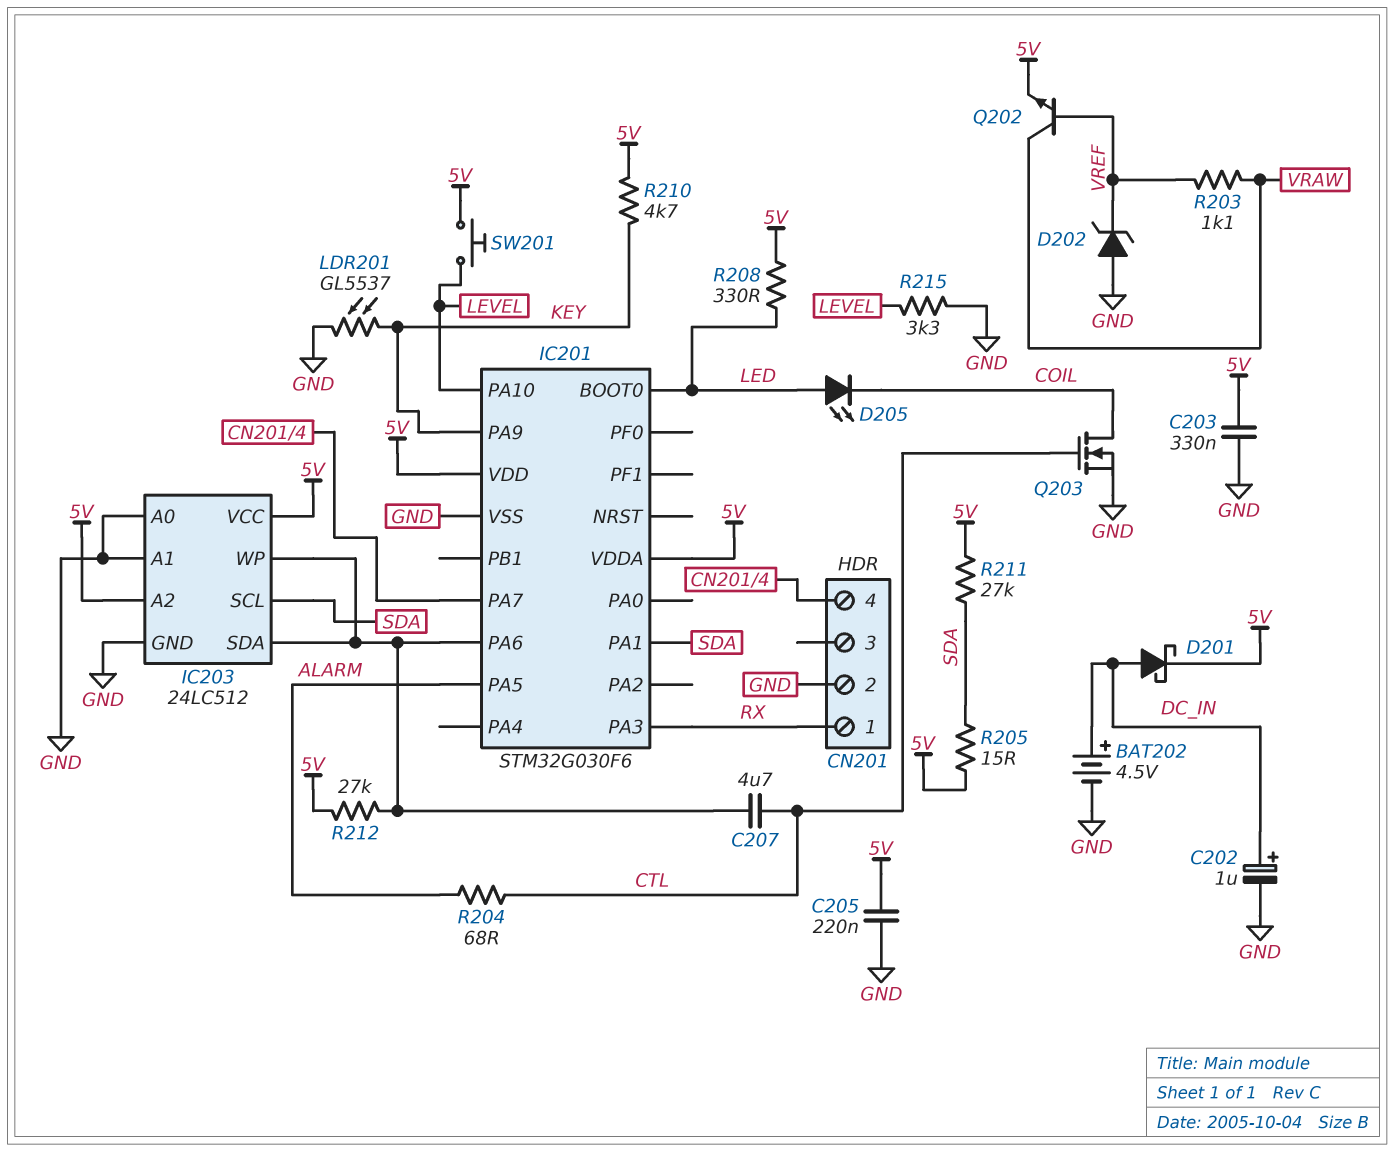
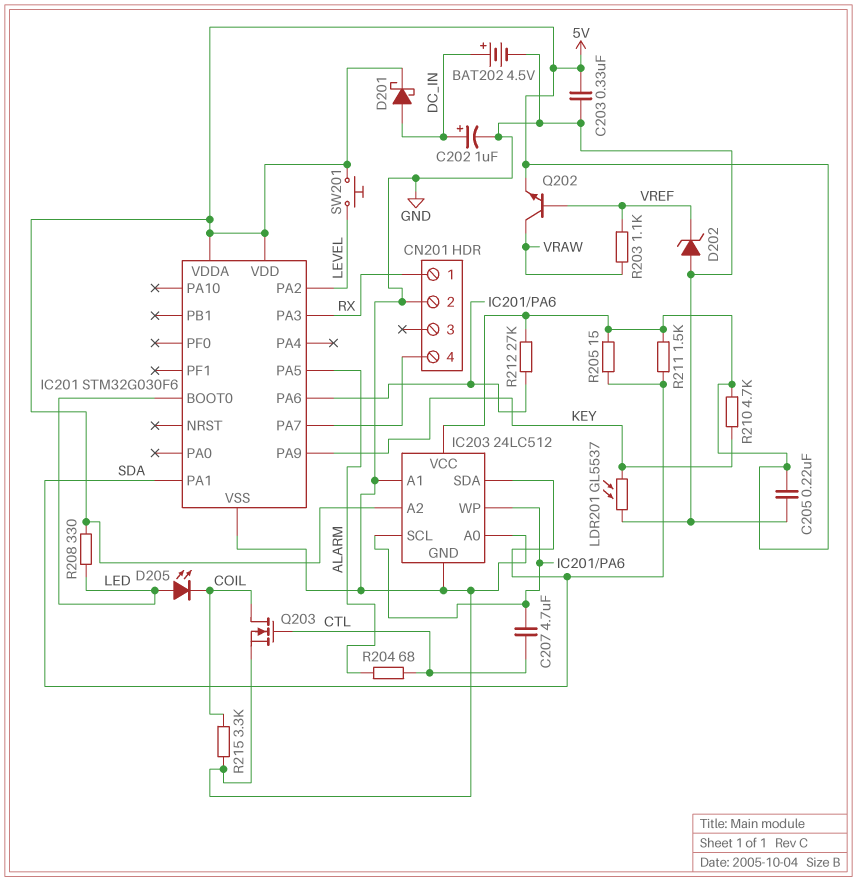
IC201 pin PA2: none -> LEVEL
IC201 pin PA10: LEVEL -> none
IC203 pin SCL: SDA -> IC201/PA6
IC203 pin SDA: IC201/PA6 -> SDA
R211: 27k (5V, SDA) -> 1.5k (5V, SDA)
R215: 3.3k (GND, LEVEL) -> 3.3k (COIL, GND)

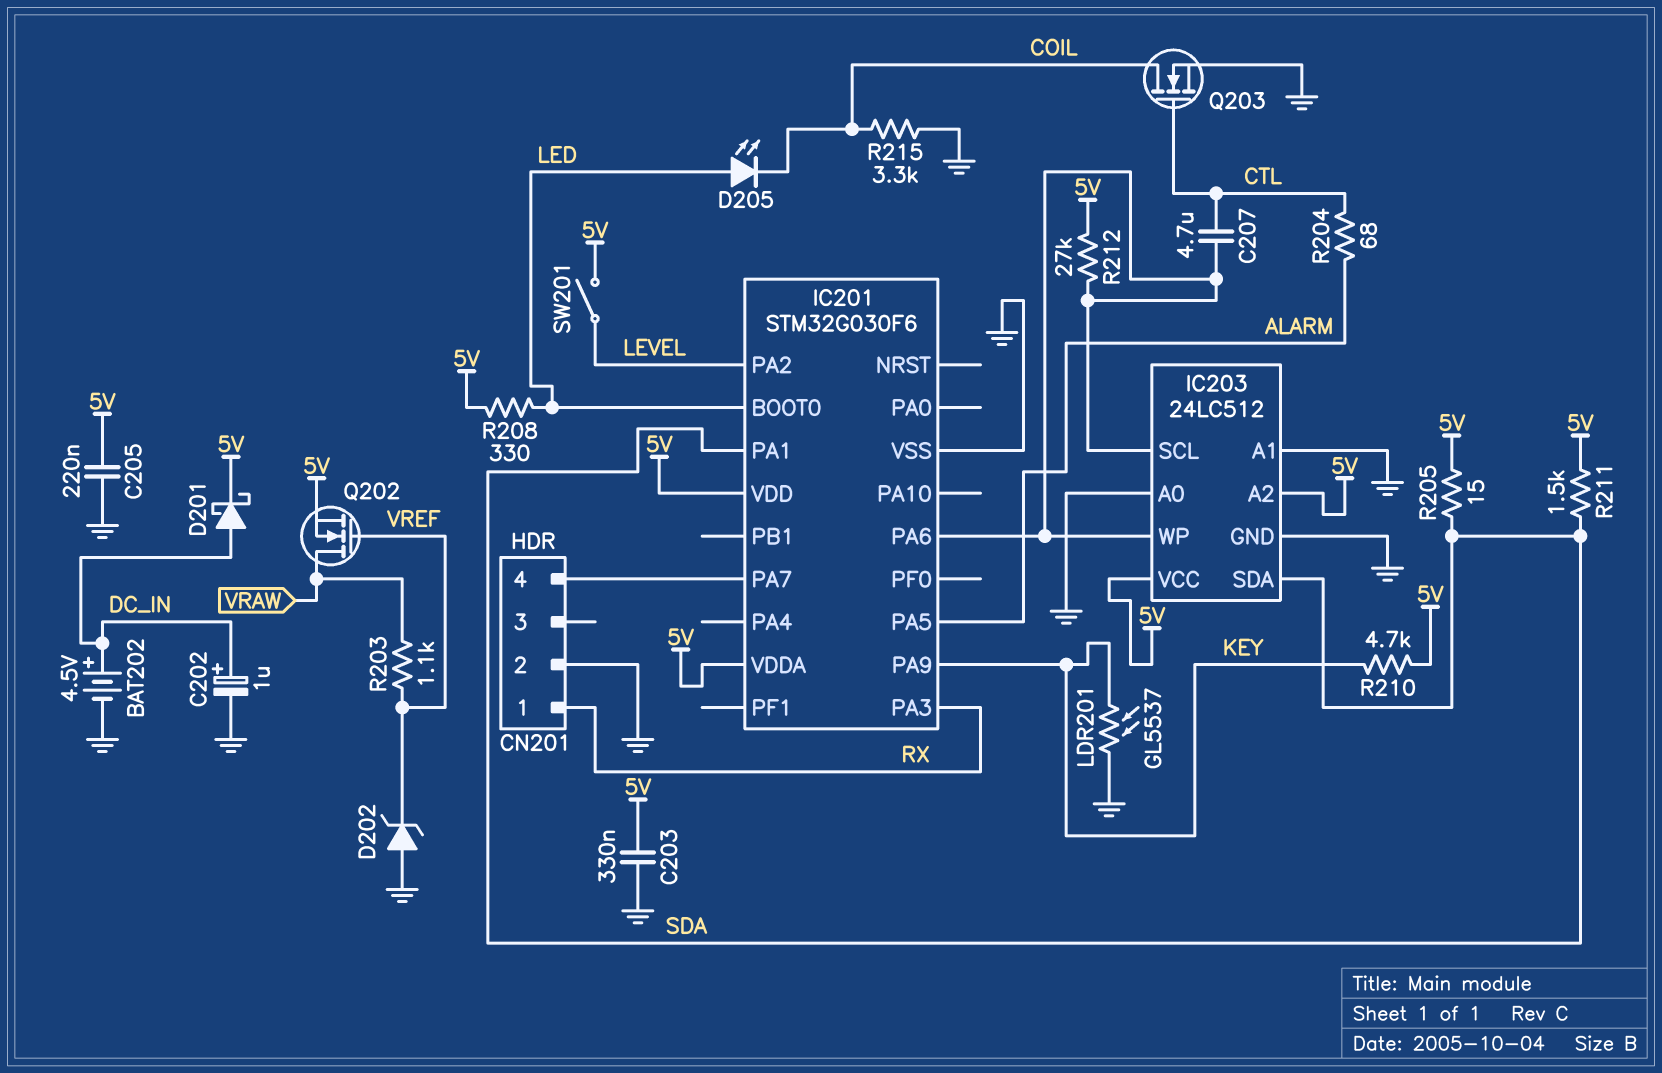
Q202: NPN (B VREF, C VRAW, E 5V) -> NMOS (G VREF, D VRAW, S 5V)
SW201: button (5V, LEVEL) -> switch (5V, LEVEL)

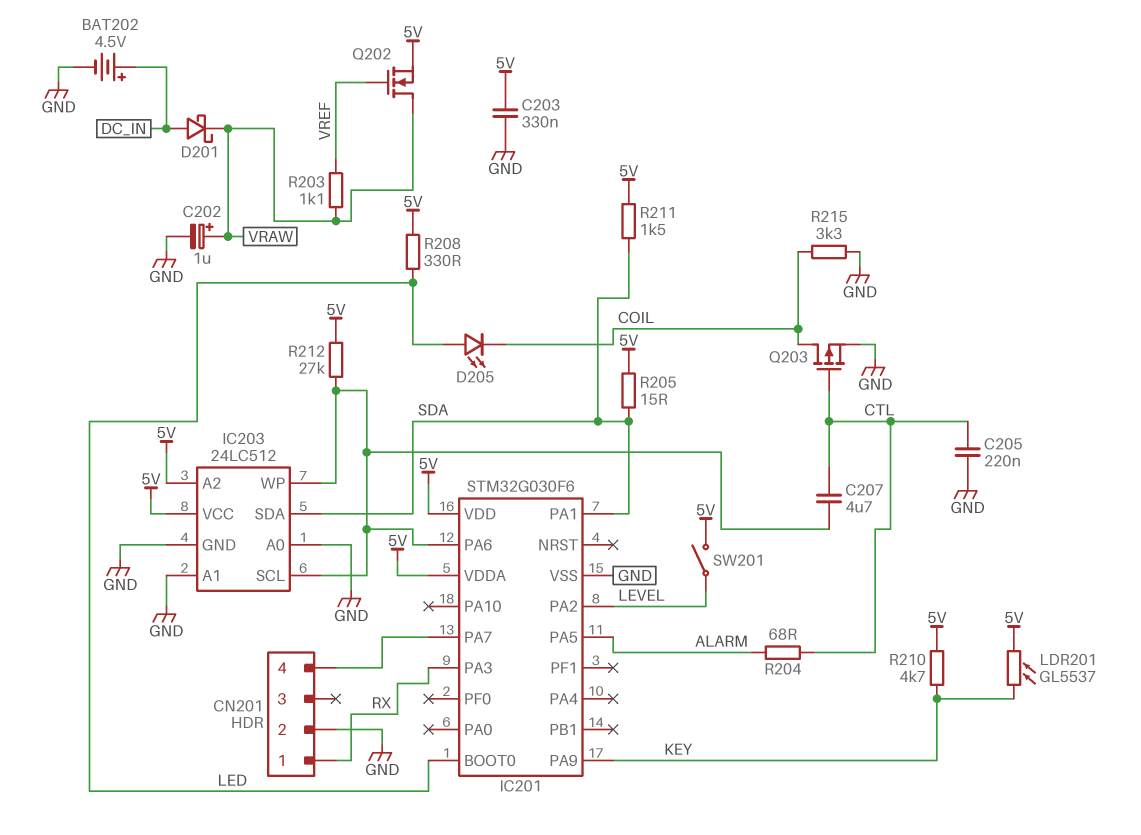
C202: 1uF (plus DC_IN, minus GND) -> 1uF (plus VRAW, minus GND)
C205: 220nF (5V, GND) -> 220nF (CTL, GND)
D201: schottky (A DC_IN, K 5V) -> schottky (A DC_IN, K VRAW)
D202: zener (A GND, K VREF) -> none
LDR201: GL5537 (GND, KEY) -> GL5537 (5V, KEY)
Q203: NMOS (G CTL, D COIL, S GND) -> PMOS (G CTL, D COIL, S GND)

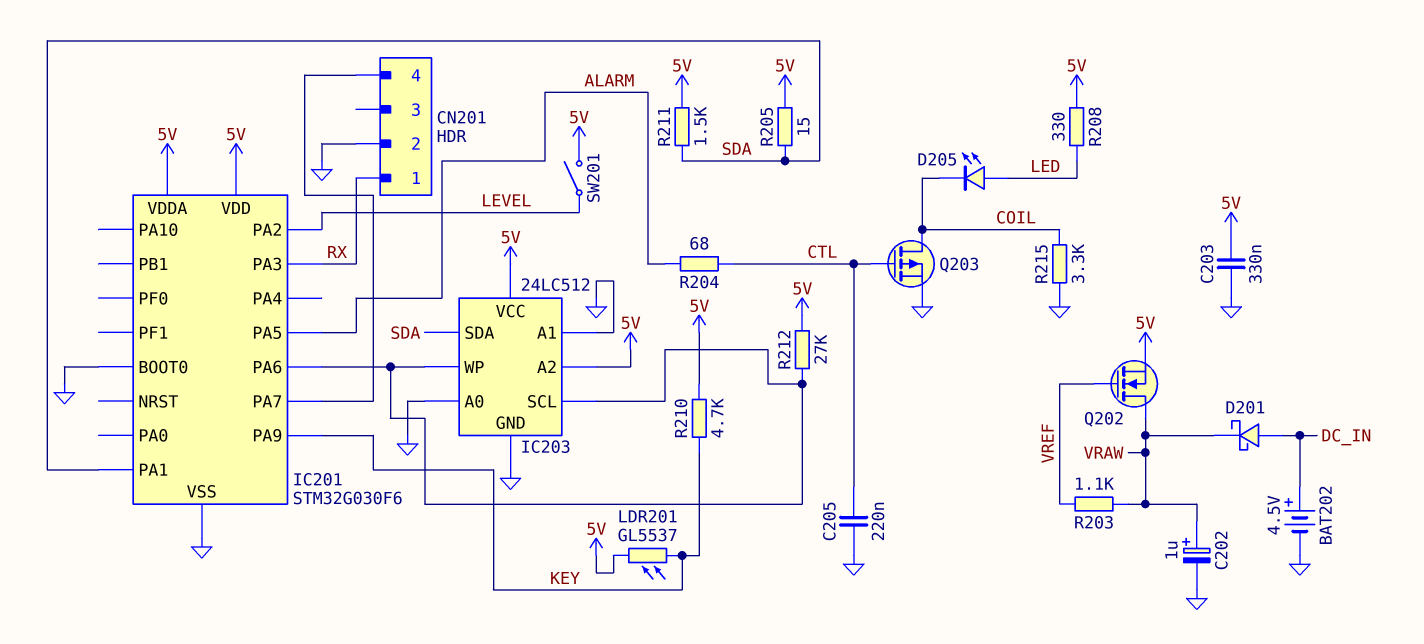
C207: 4.7uF (CTL, IC201/PA6) -> none
IC201 pin BOOT0: LED -> GND

